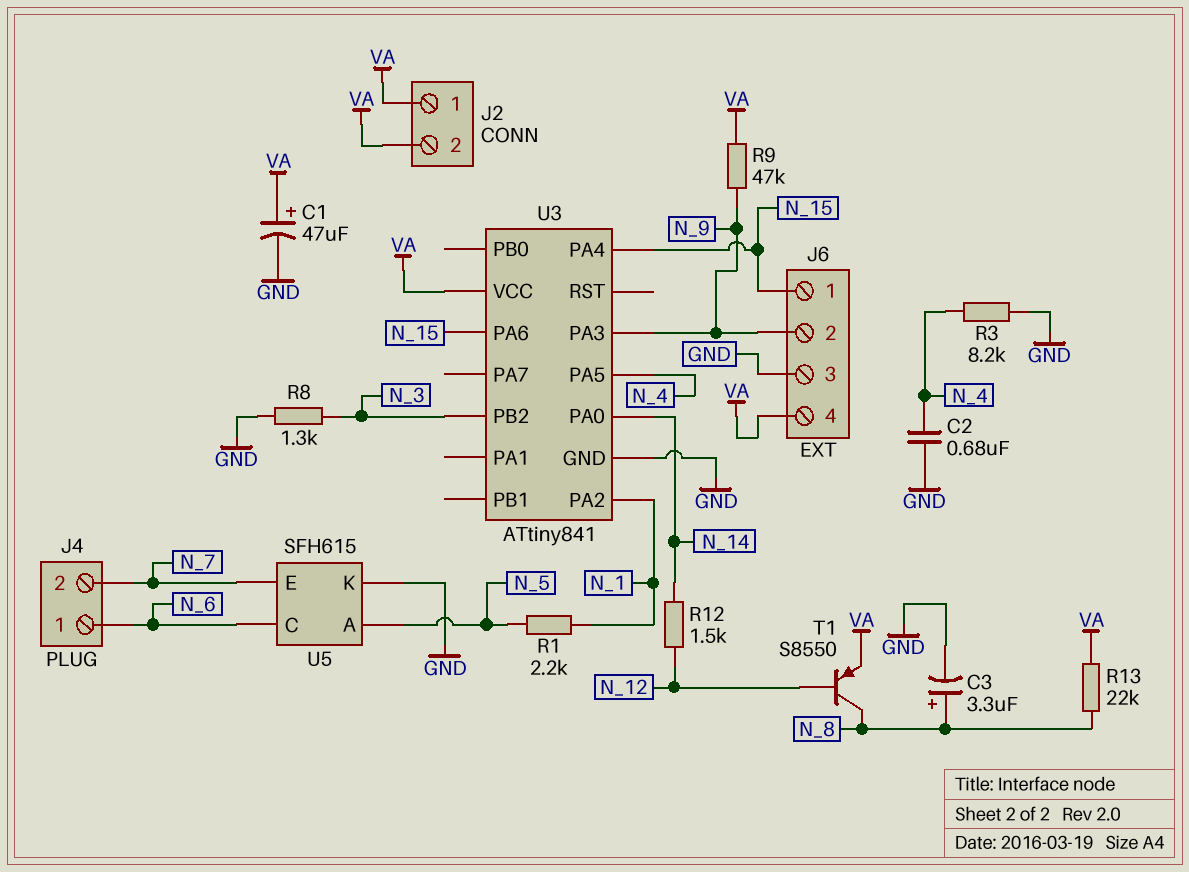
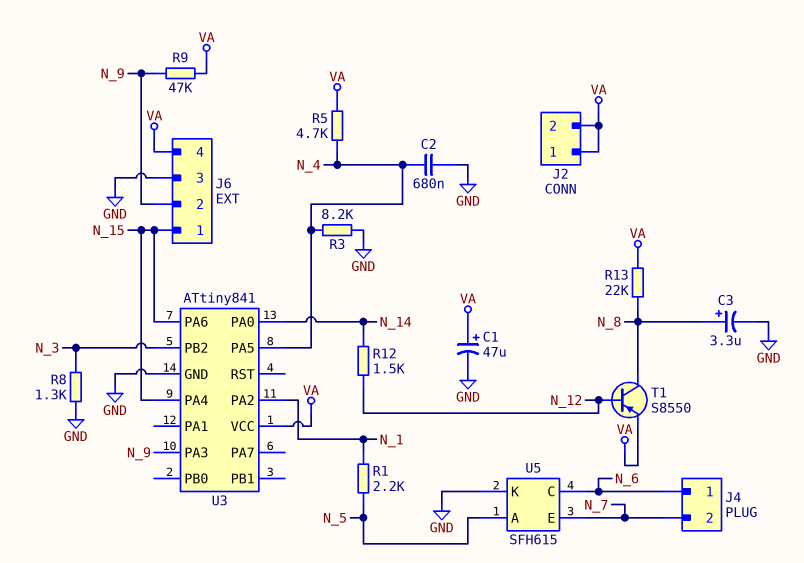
R5: none -> 4.7k (N_4, VA)

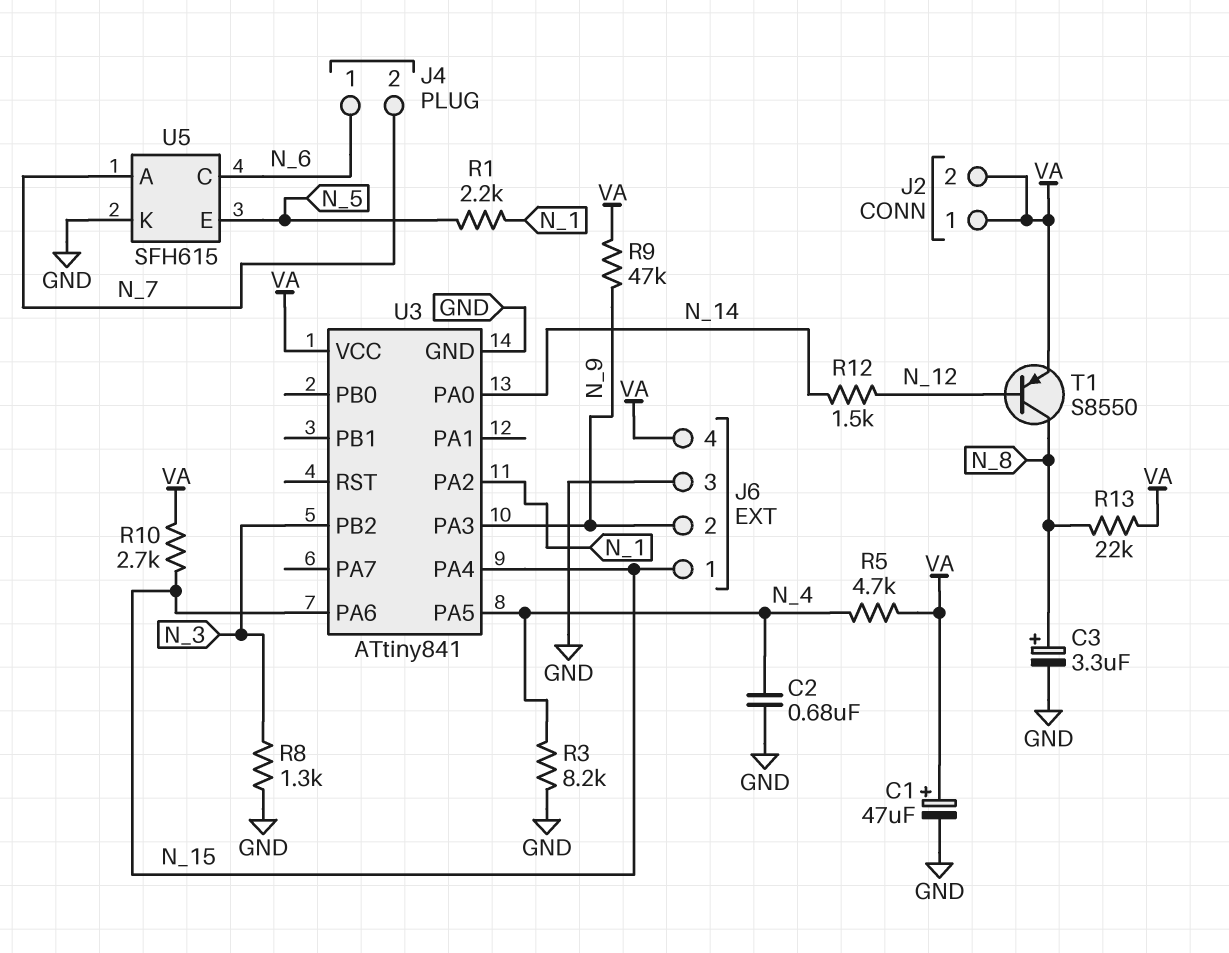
R10: none -> 2.7k (N_15, VA)
U5 pin A: N_5 -> N_7
U5 pin E: N_7 -> N_5

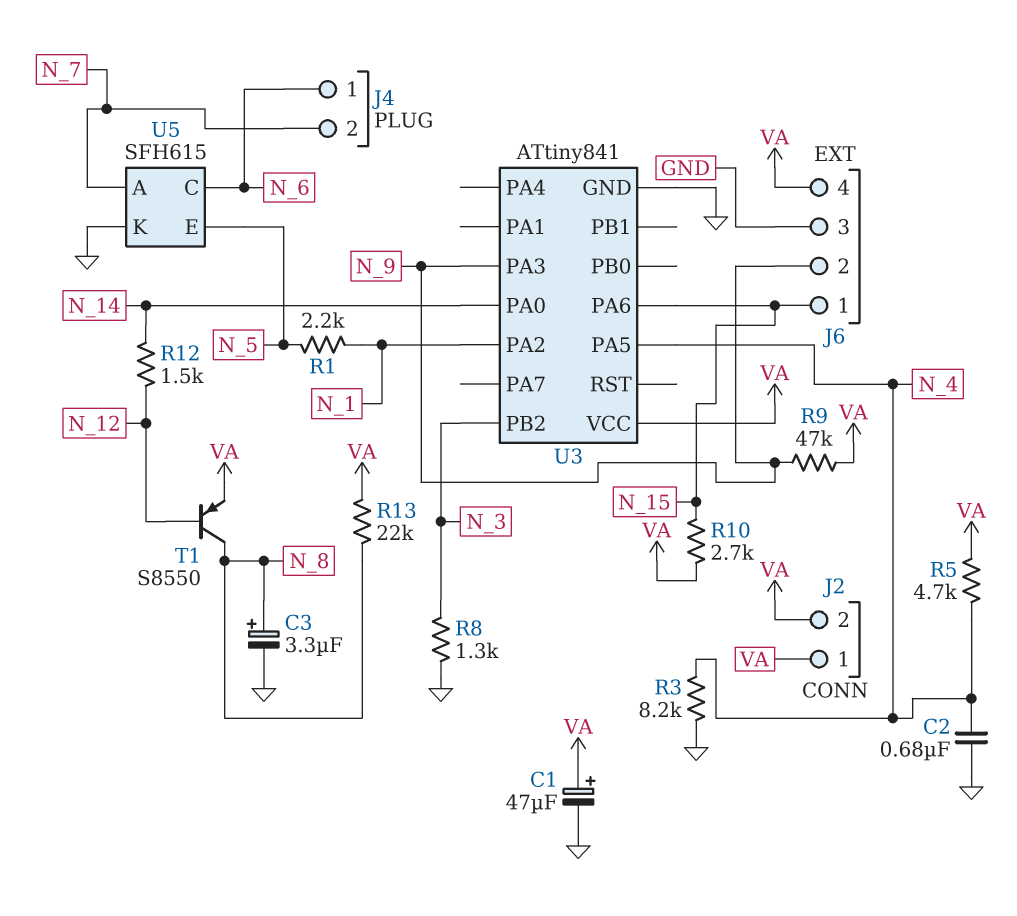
U3 pin PA4: N_15 -> none

